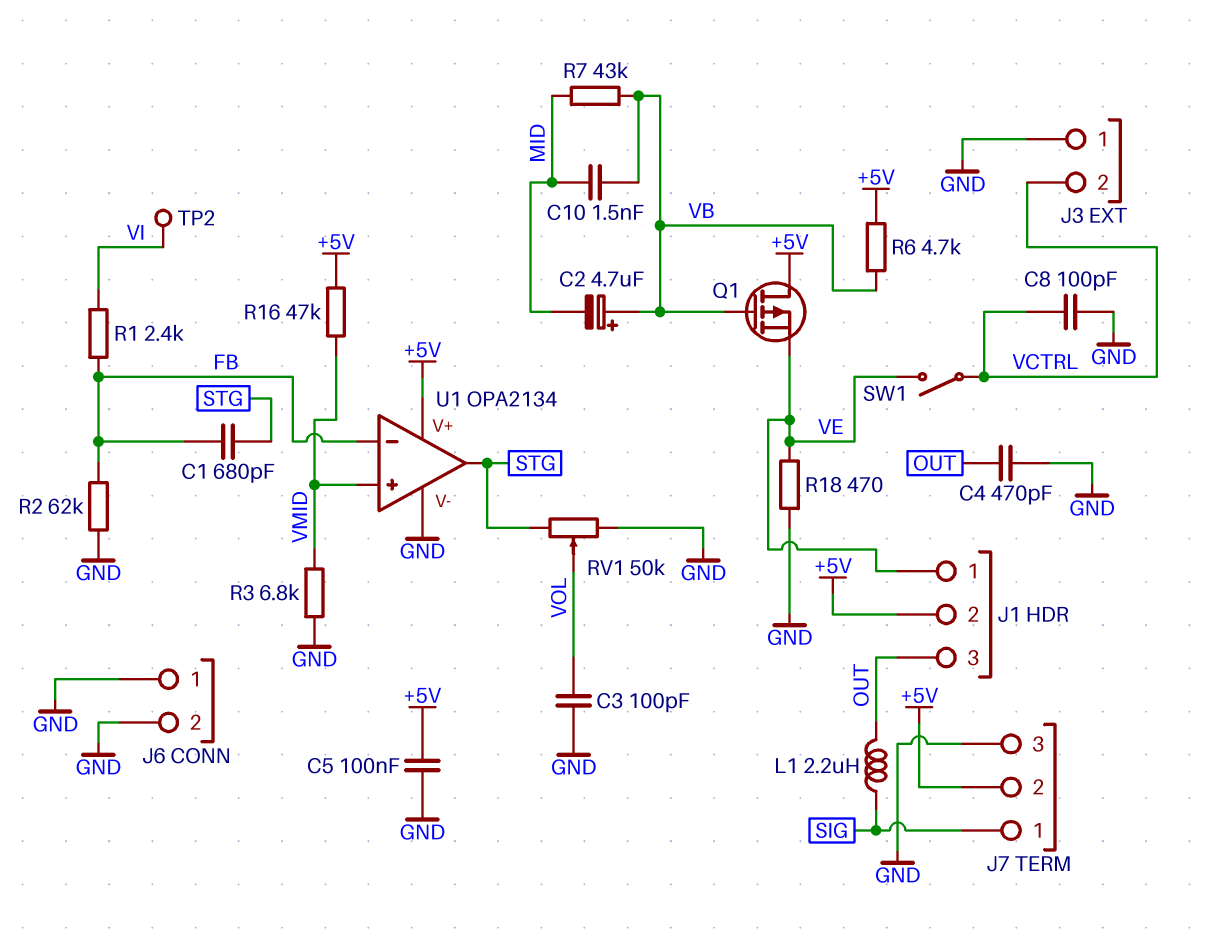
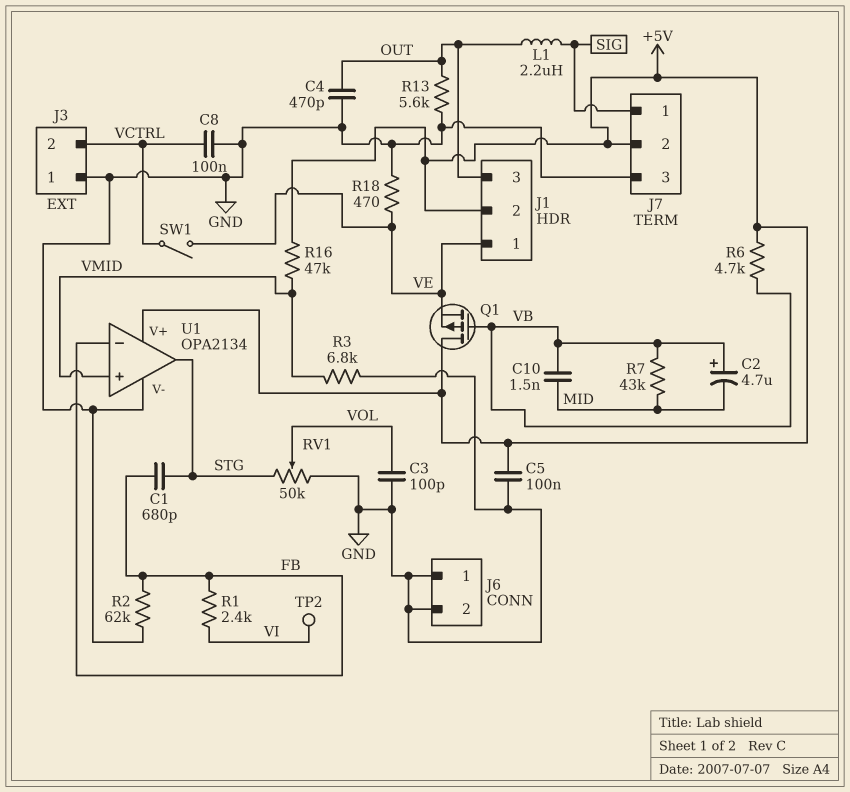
C8: 100pF (GND, VCTRL) -> 100nF (GND, VCTRL)
R13: none -> 5.6k (GND, OUT)

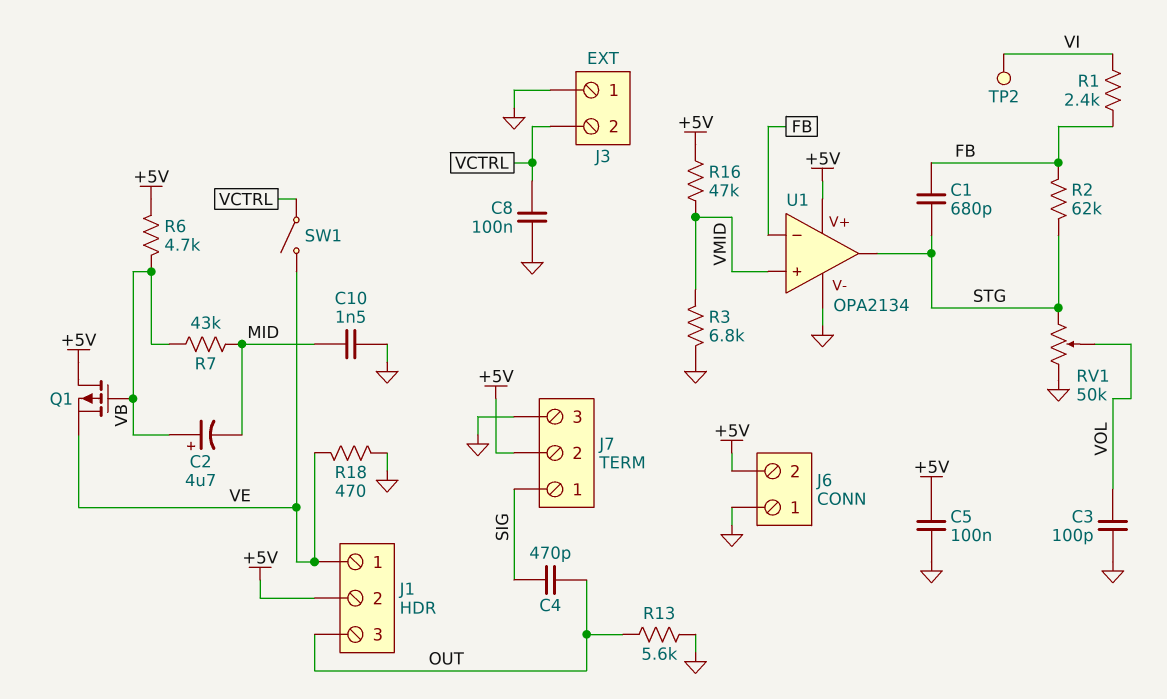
C4: 470pF (GND, OUT) -> 470pF (OUT, SIG)
C10: 1.5nF (MID, VB) -> 1.5nF (GND, MID)
J6 pin 2: GND -> +5V
L1: 2.2uH (OUT, SIG) -> none
R2: 62k (FB, GND) -> 62k (FB, STG)

